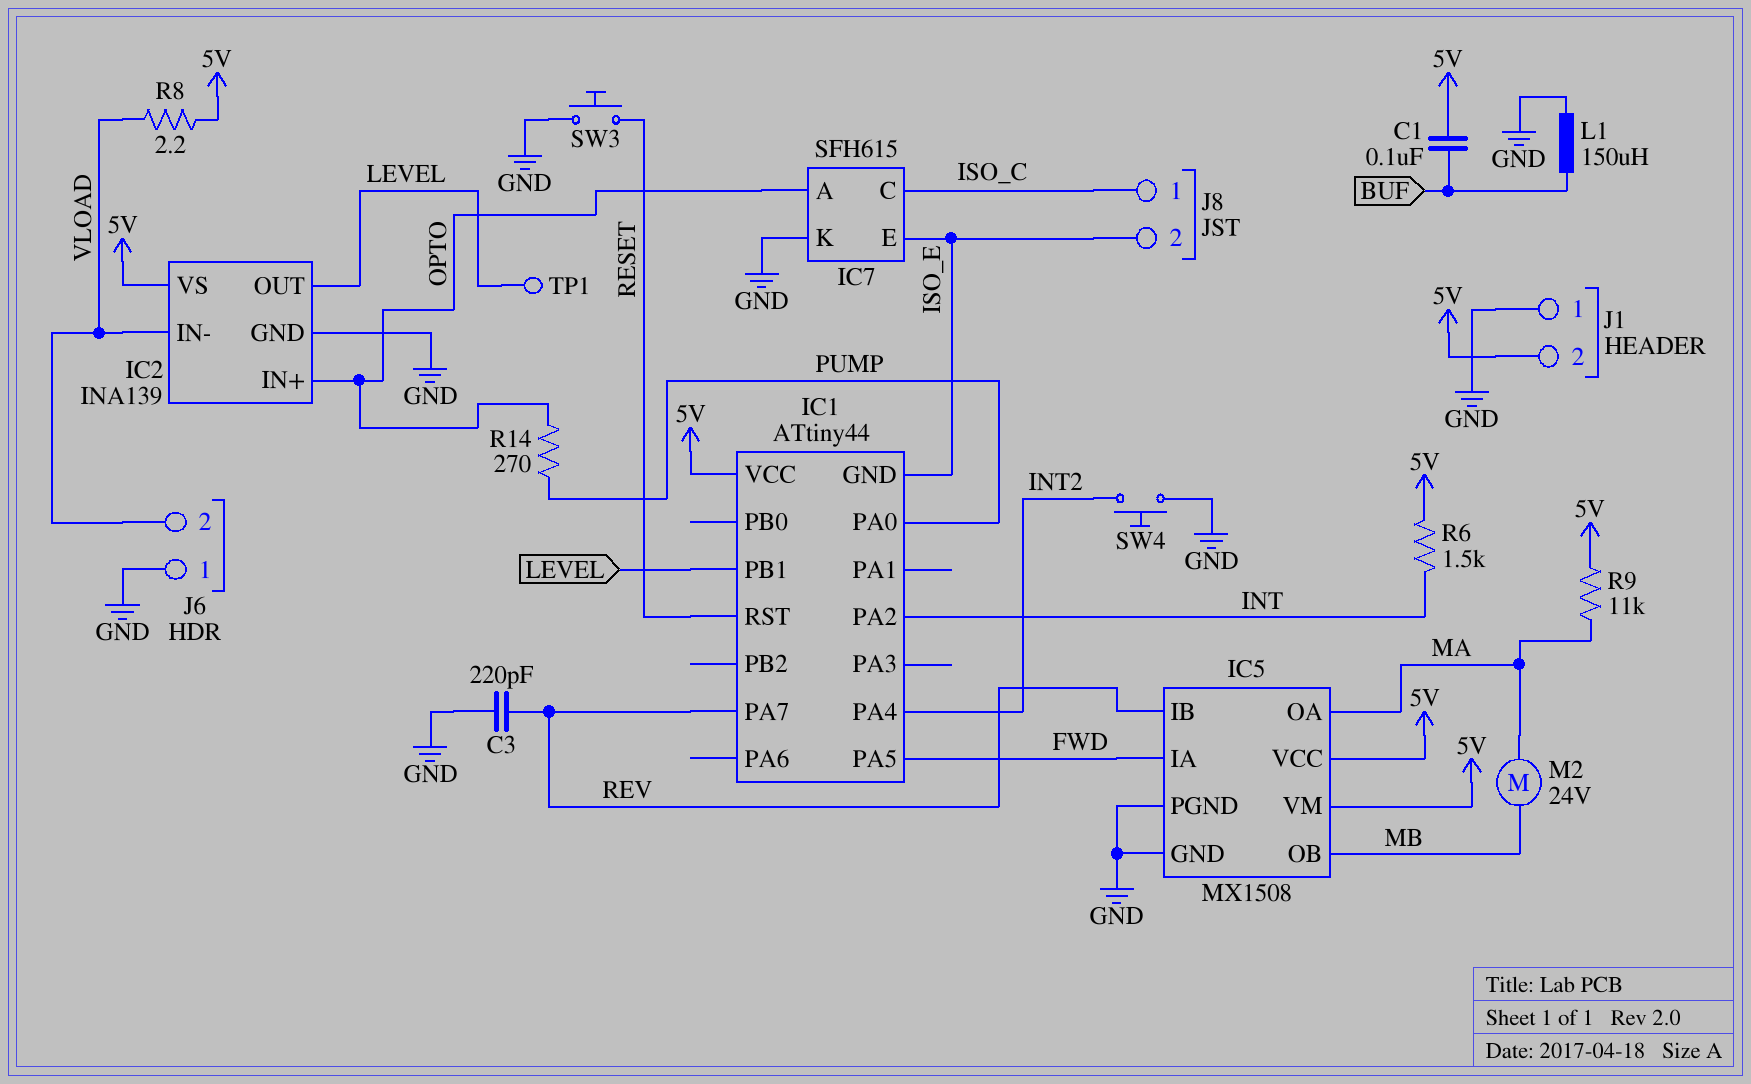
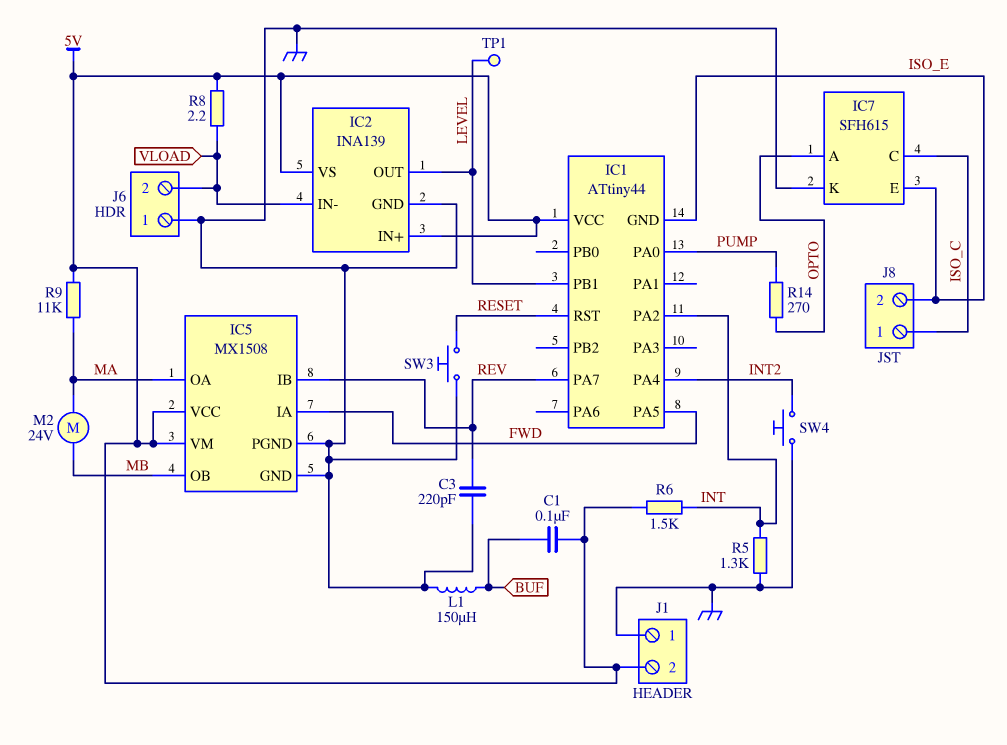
IC2 pin IN+: OPTO -> 5V
R5: none -> 1.3k (GND, INT)

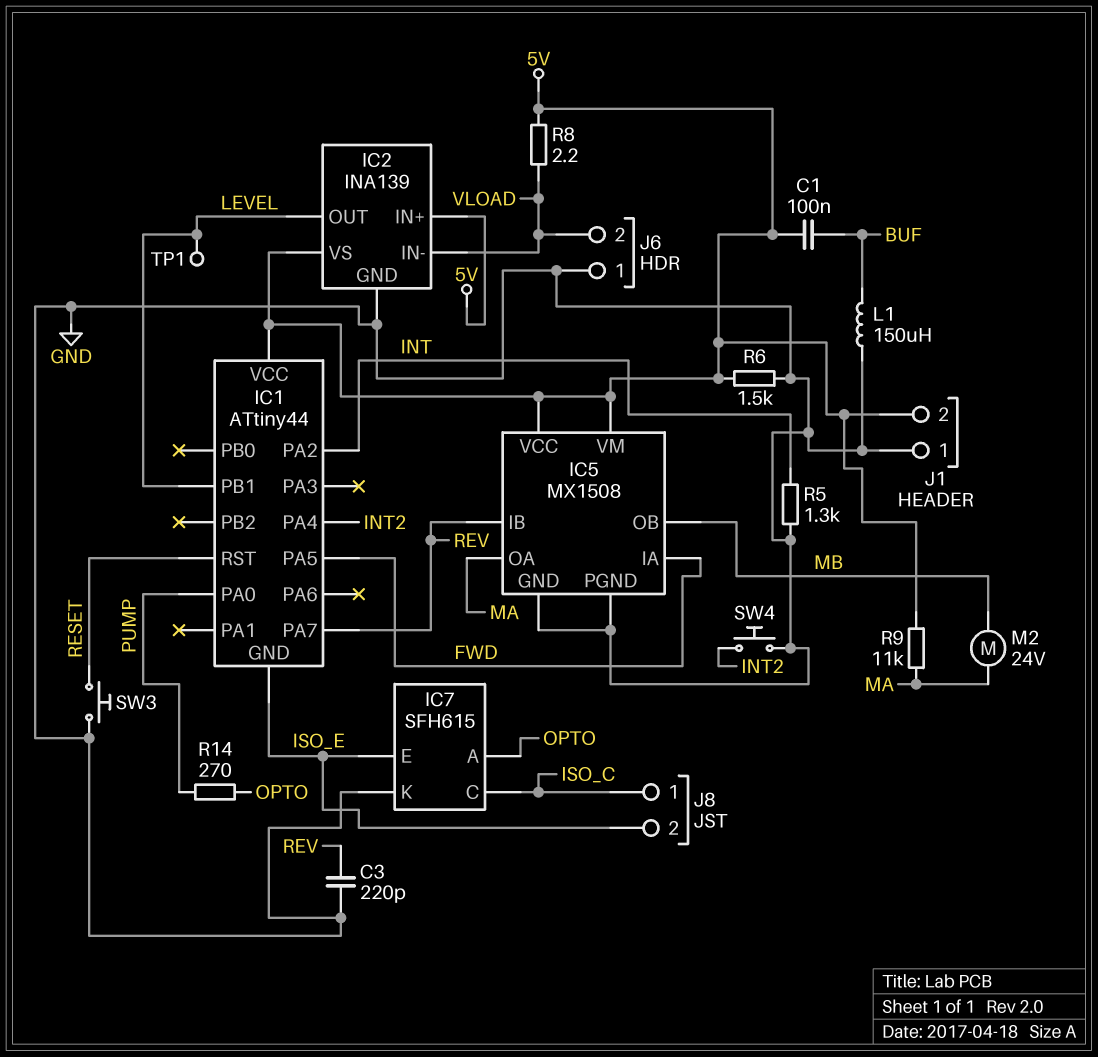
R6: 1.5k (5V, INT) -> 1.5k (5V, GND)

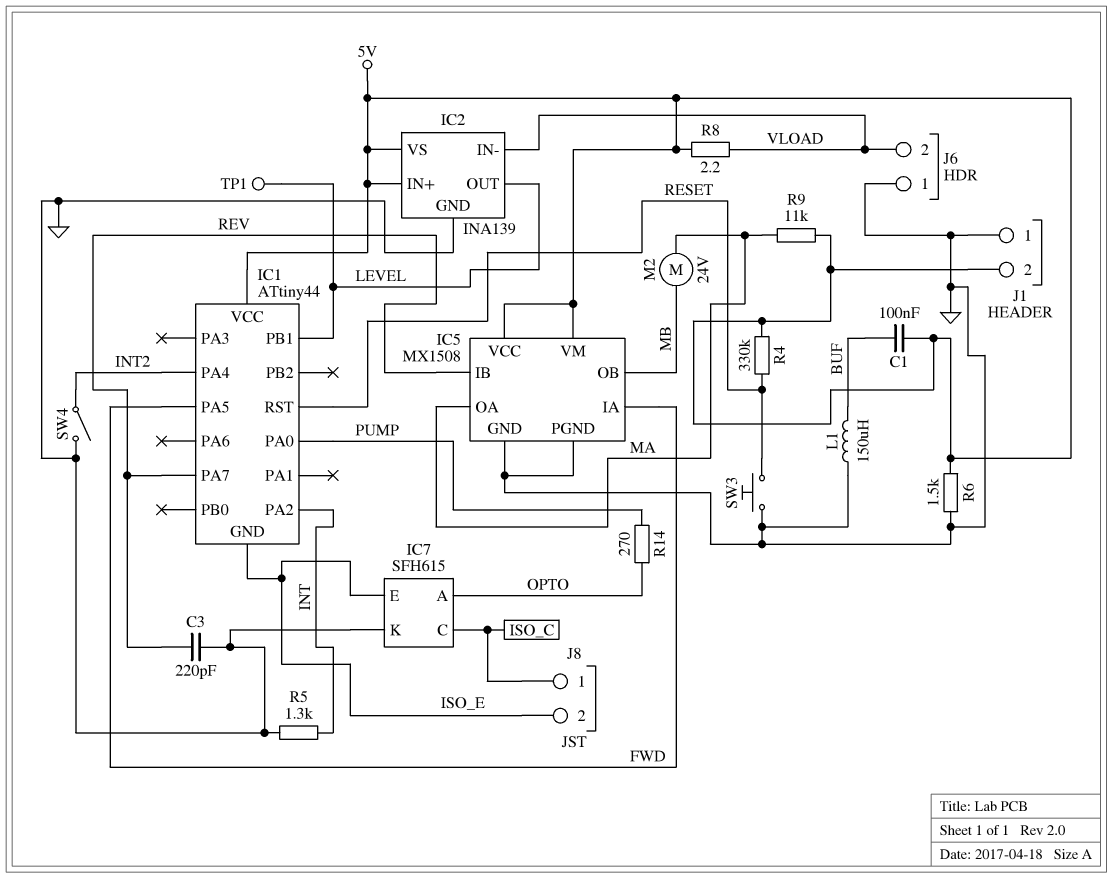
R4: none -> 330k (5V, RESET)
SW4: button (GND, INT2) -> switch (GND, INT2)

